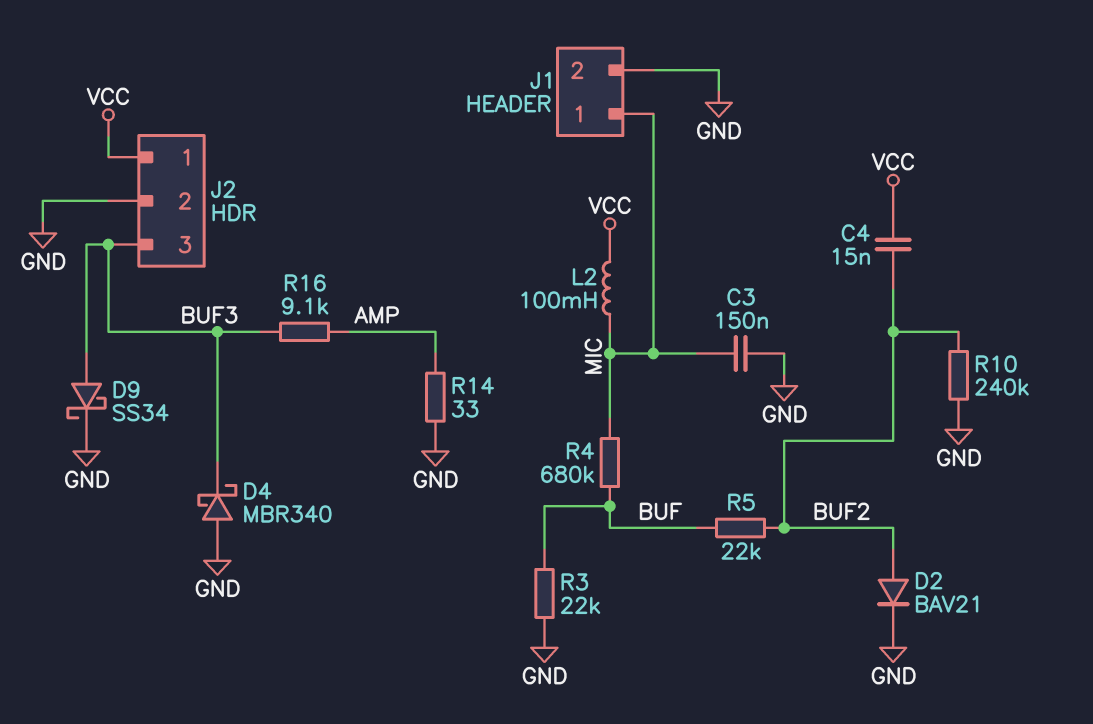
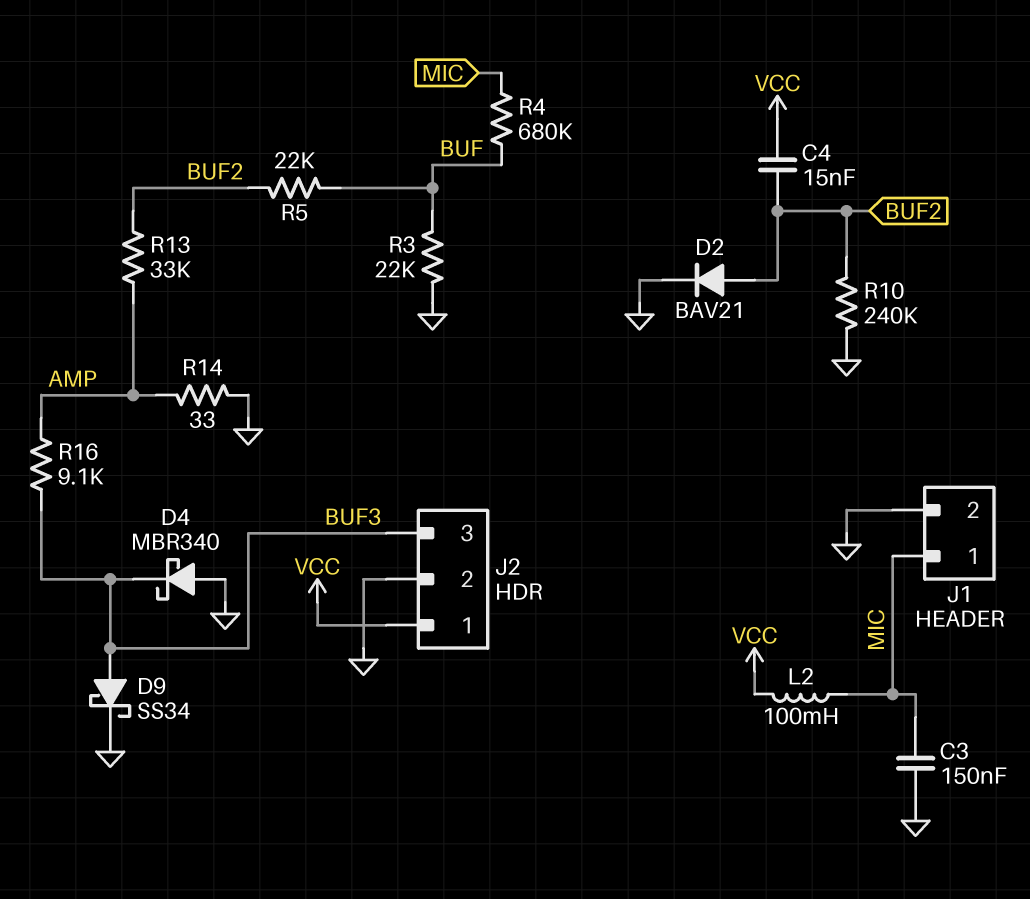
R13: none -> 33k (AMP, BUF2)

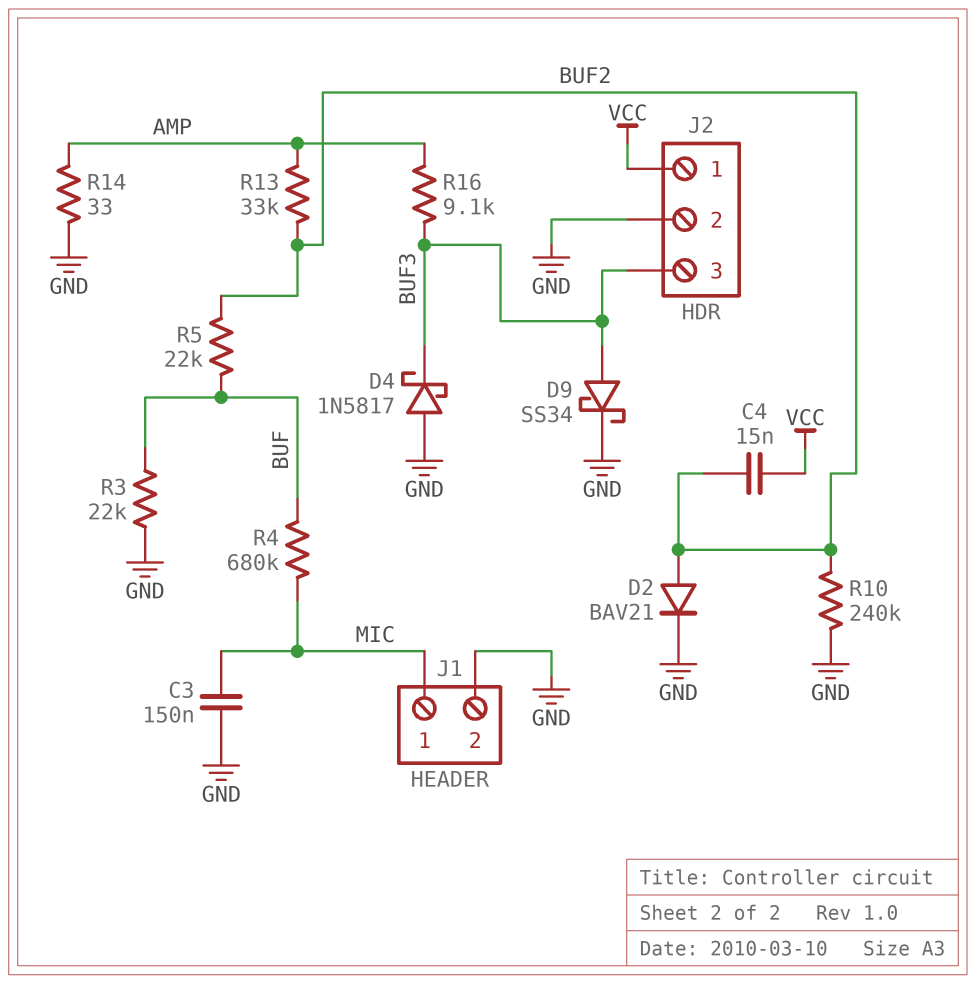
D4: schottky MBR340 (A GND, K BUF3) -> schottky 1N5817 (A GND, K BUF3)
L2: 100mH (MIC, VCC) -> none

